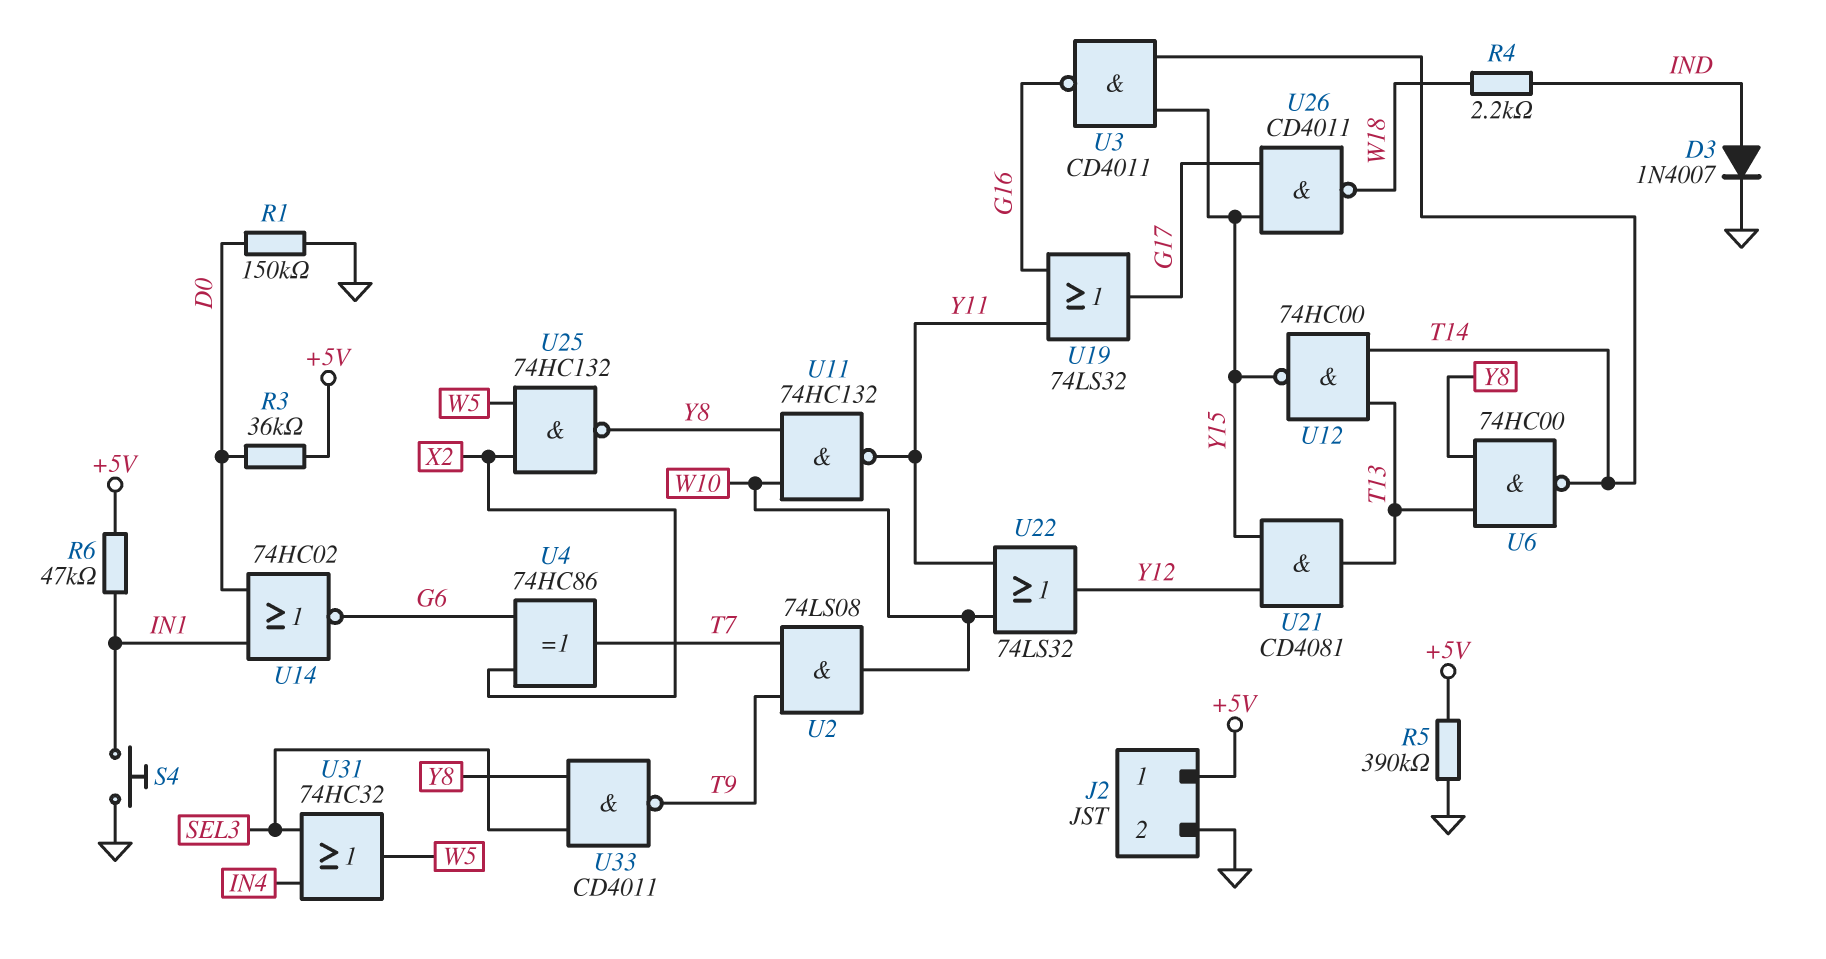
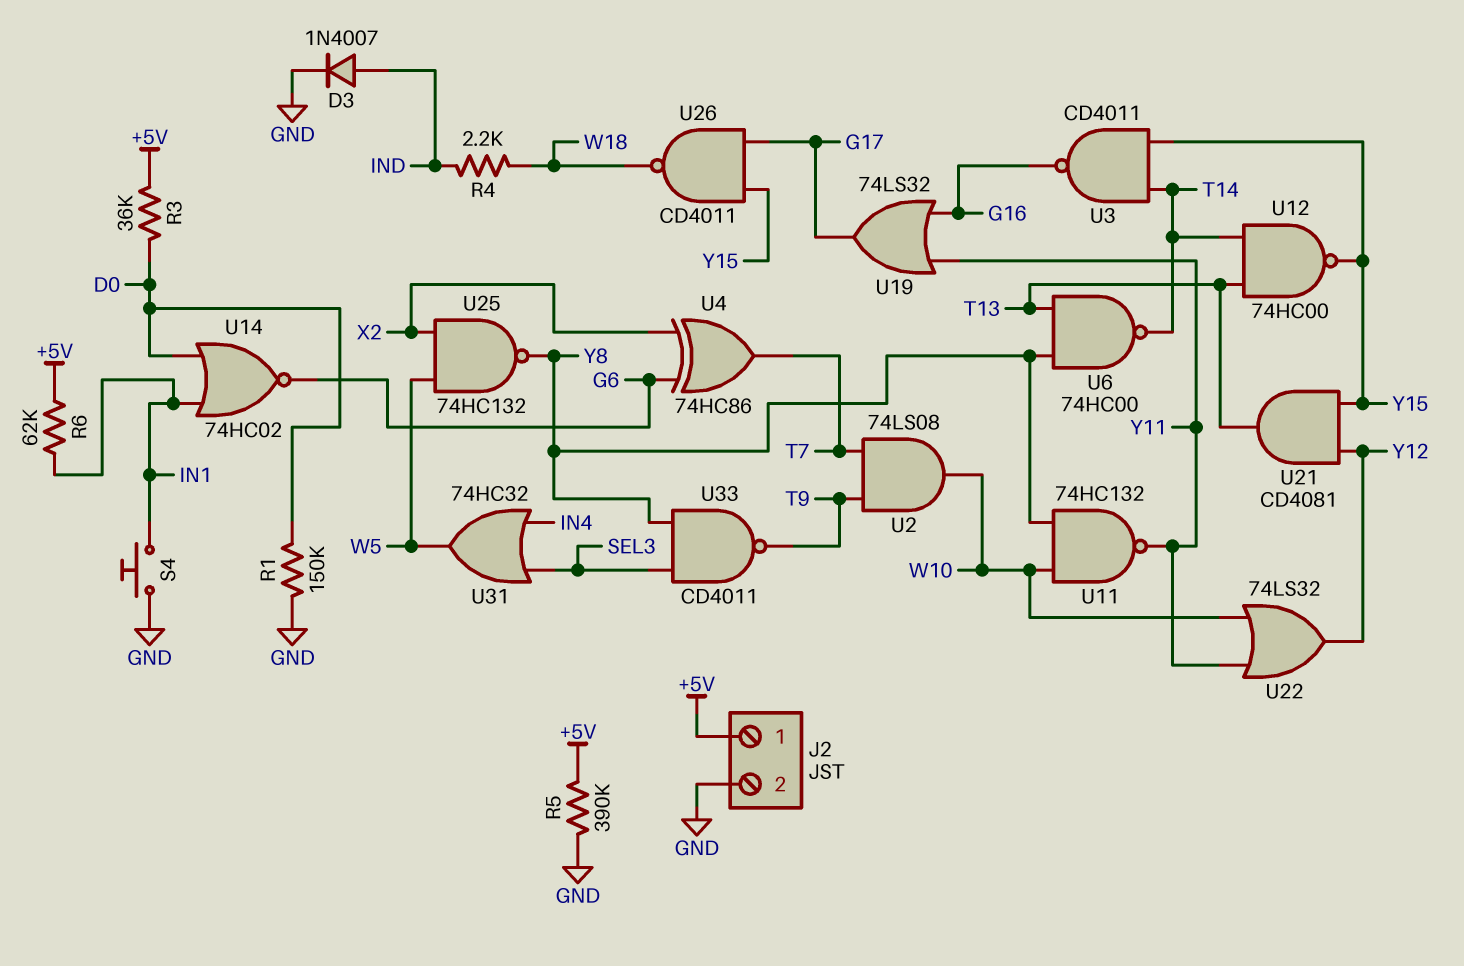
R6: 47k (+5V, IN1) -> 62k (+5V, IN1)

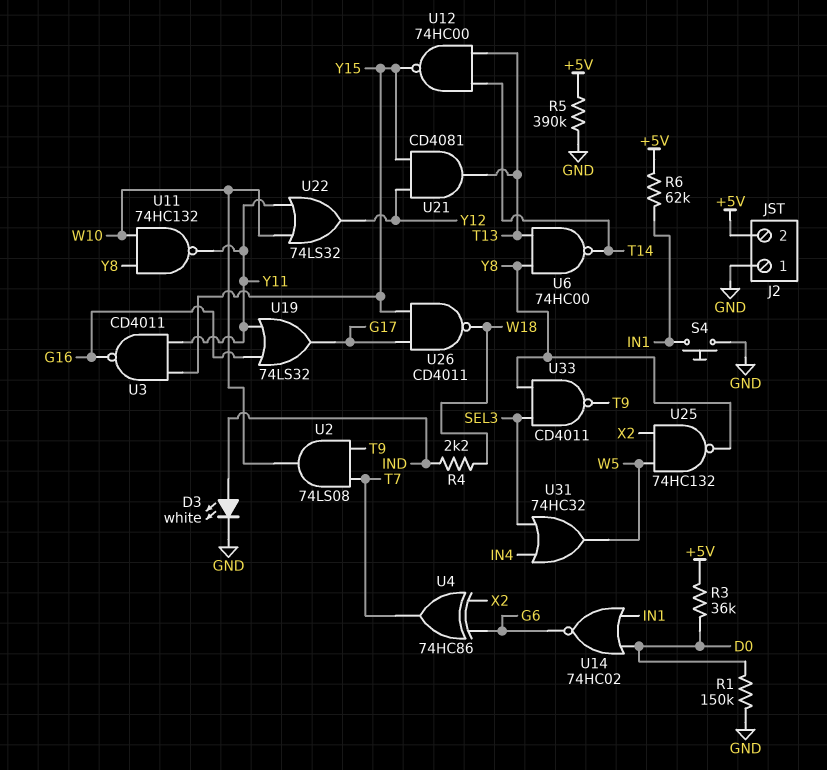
D3: diode 1N4007 (A IND, K GND) -> LED white (A IND, K GND)
J2 pin 1: +5V -> GND
J2 pin 2: GND -> +5V
U3: NAND CD4011 (in T14, in Y15, out G16) -> NAND CD4011 (in Y11, in Y15, out G16)

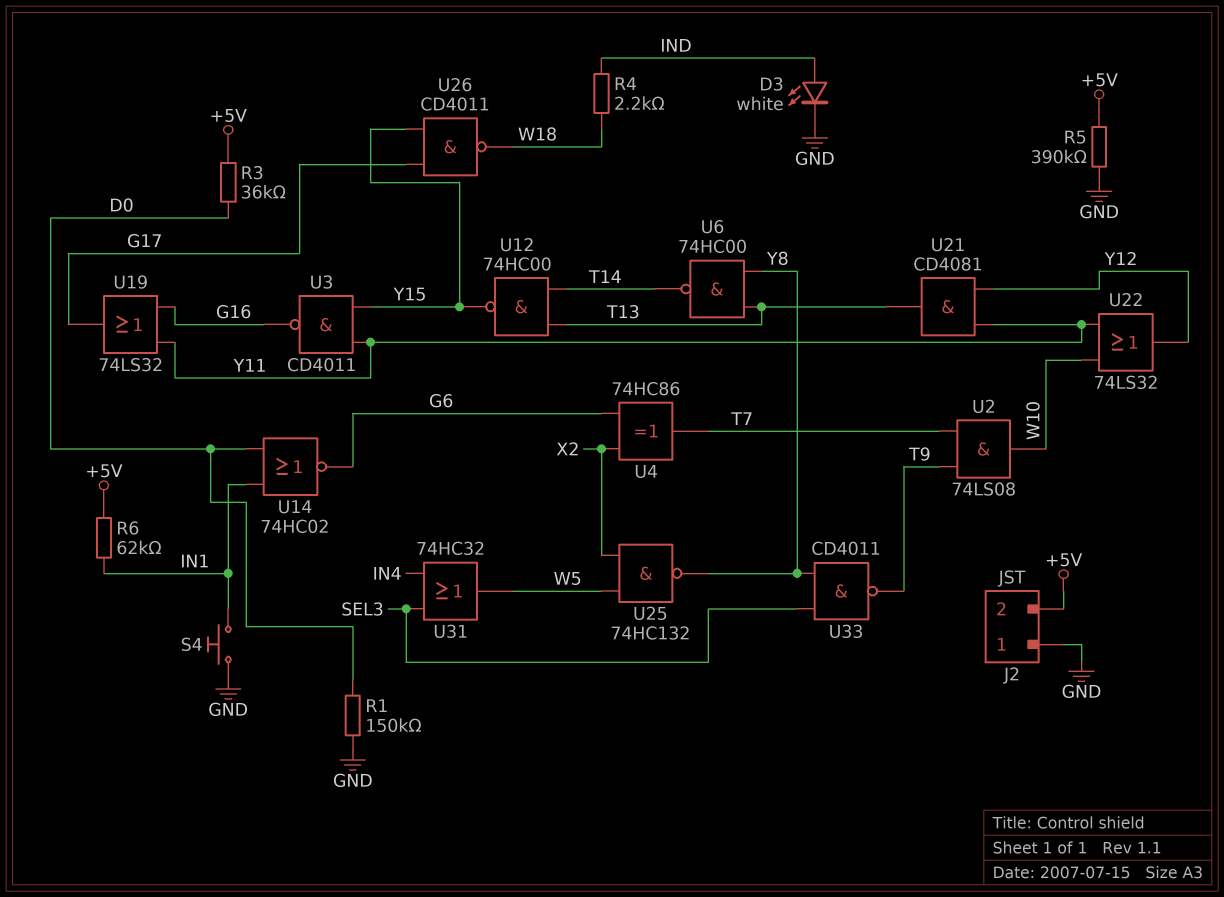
U11: NAND 74HC132 (in W10, in Y8, out Y11) -> none
U21: AND CD4081 (in Y12, in Y15, out T13) -> AND CD4081 (in Y11, in Y12, out T13)

